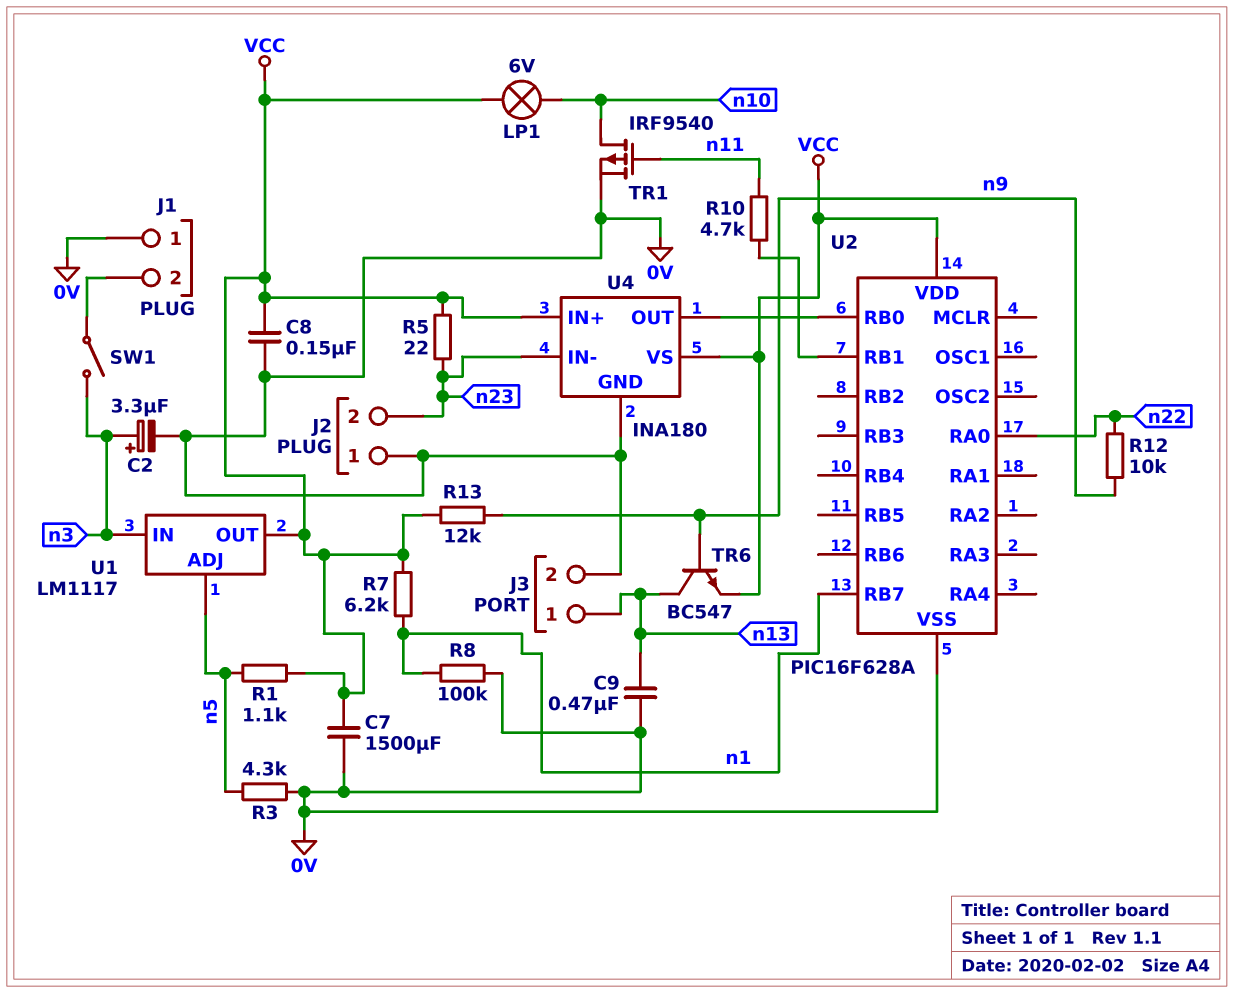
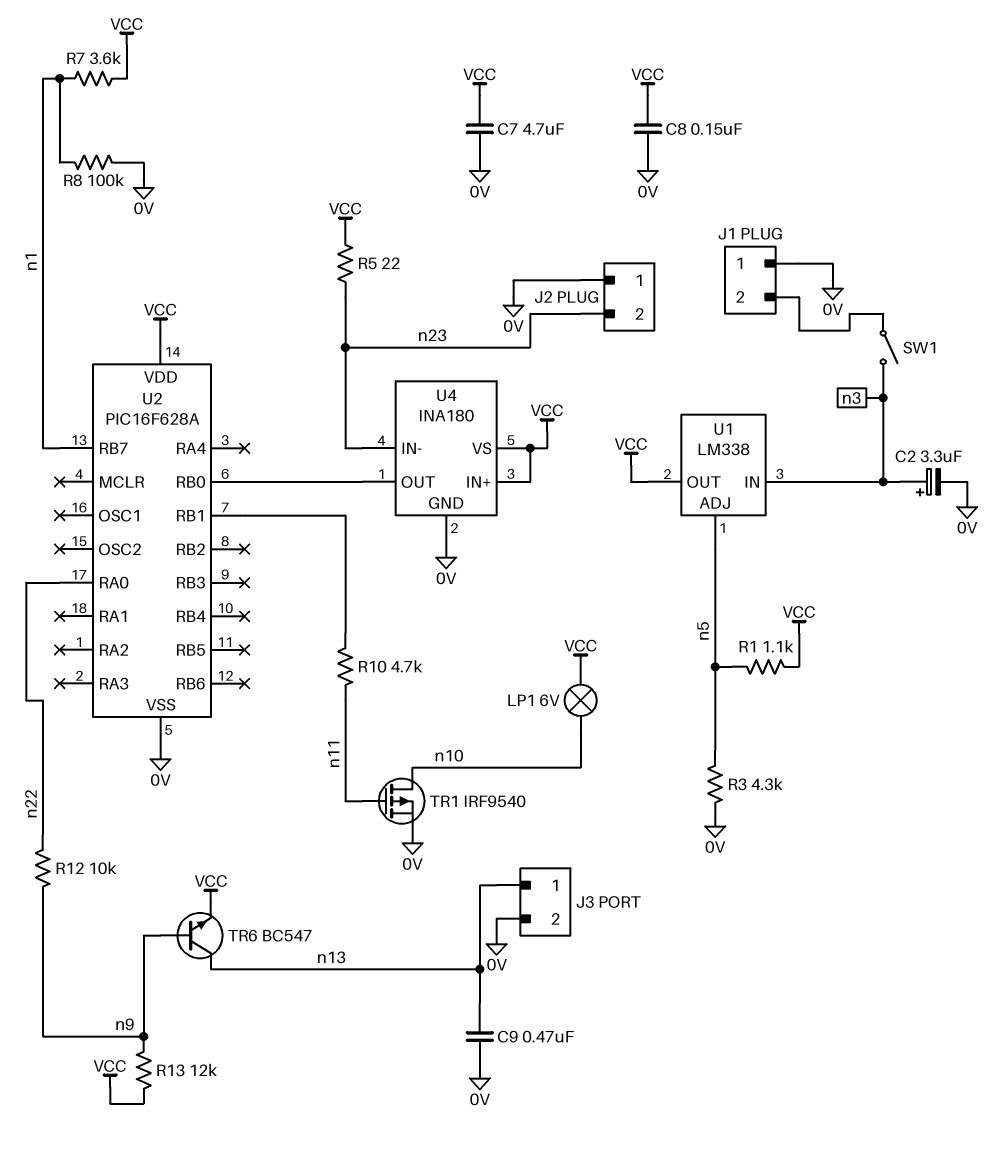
C7: 1500uF (0V, VCC) -> 4.7uF (0V, VCC)
R7: 6.2k (VCC, n1) -> 3.6k (VCC, n1)
U1: LM1117 -> LM338

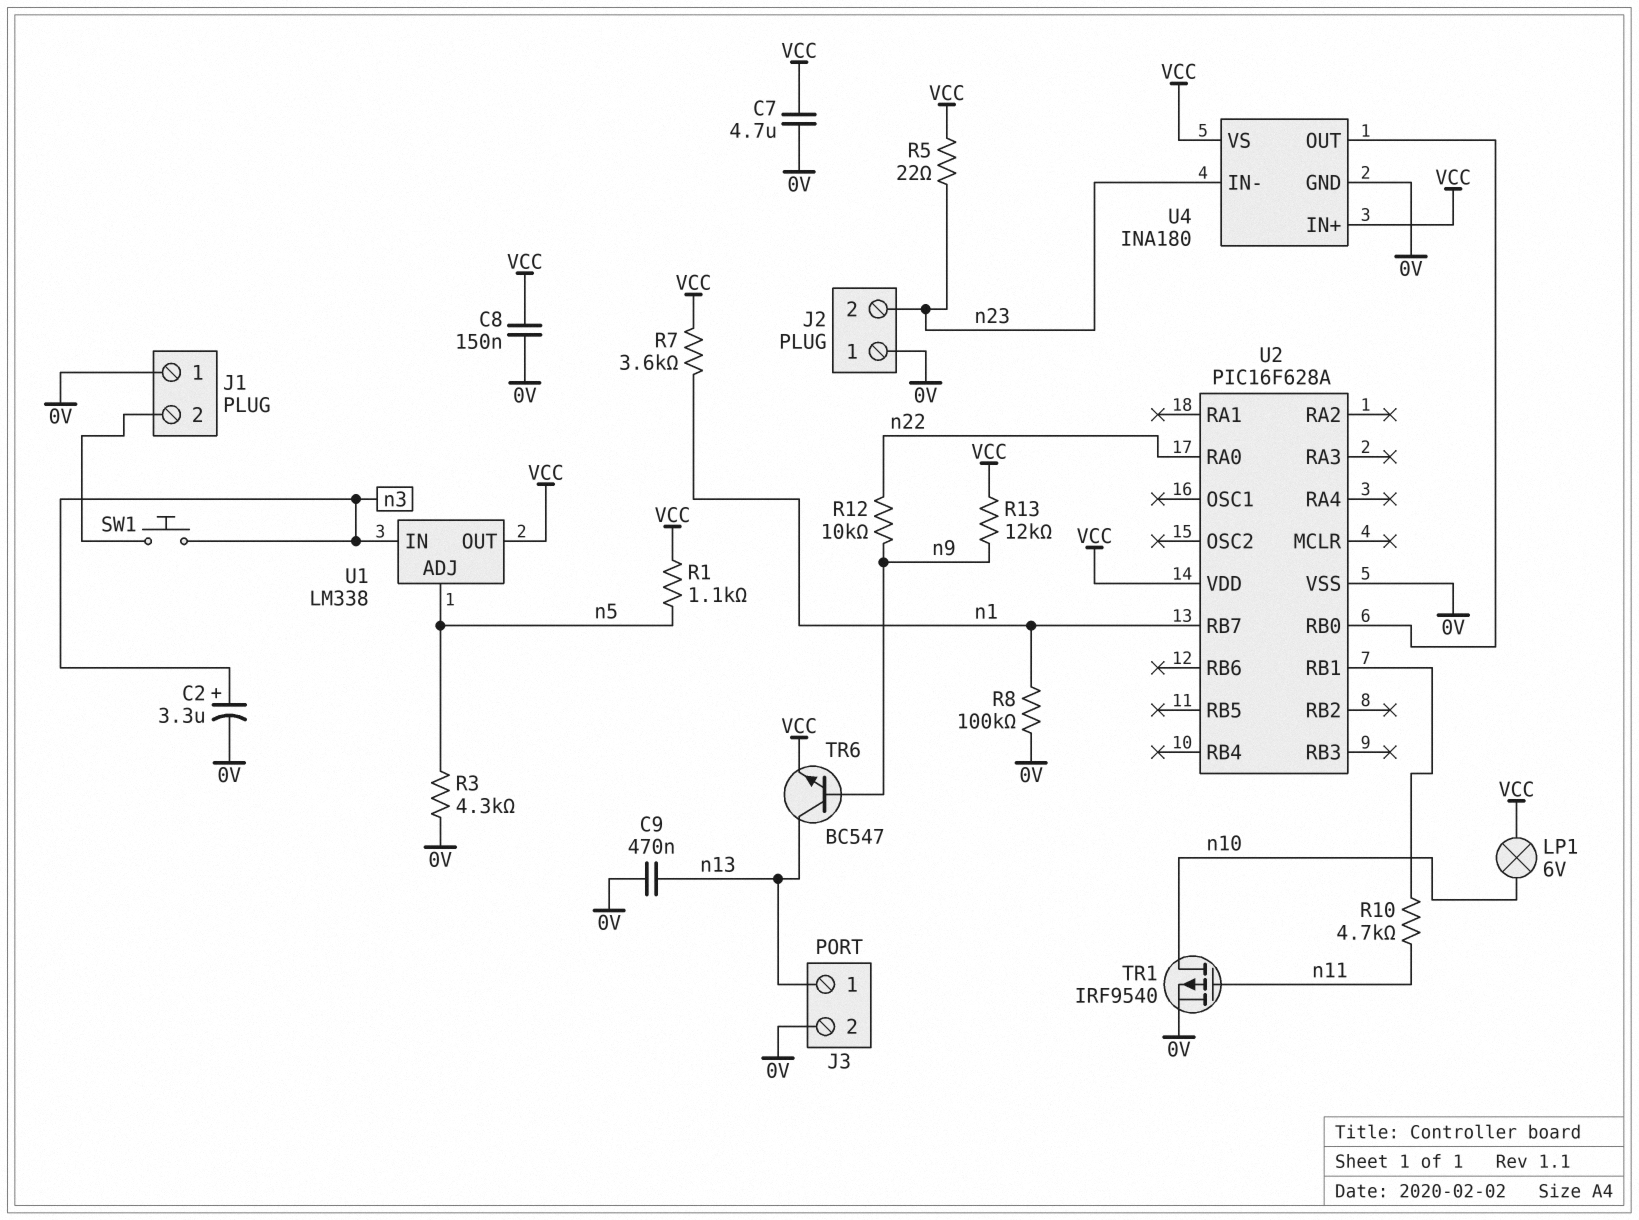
SW1: switch (J1/2, n3) -> button (J1/2, n3)

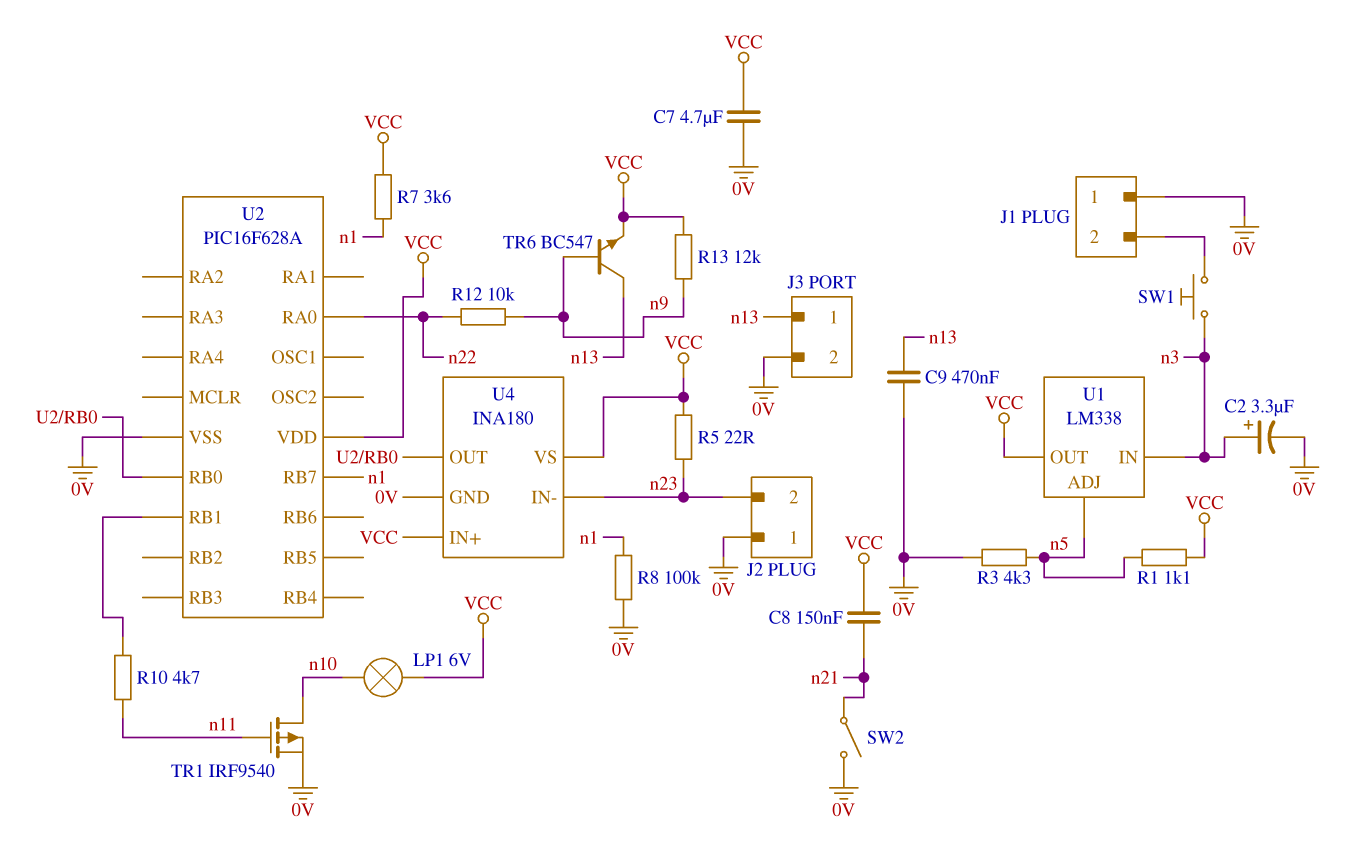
C8: 150nF (0V, VCC) -> 150nF (VCC, n21)
SW2: none -> switch (0V, n21)

